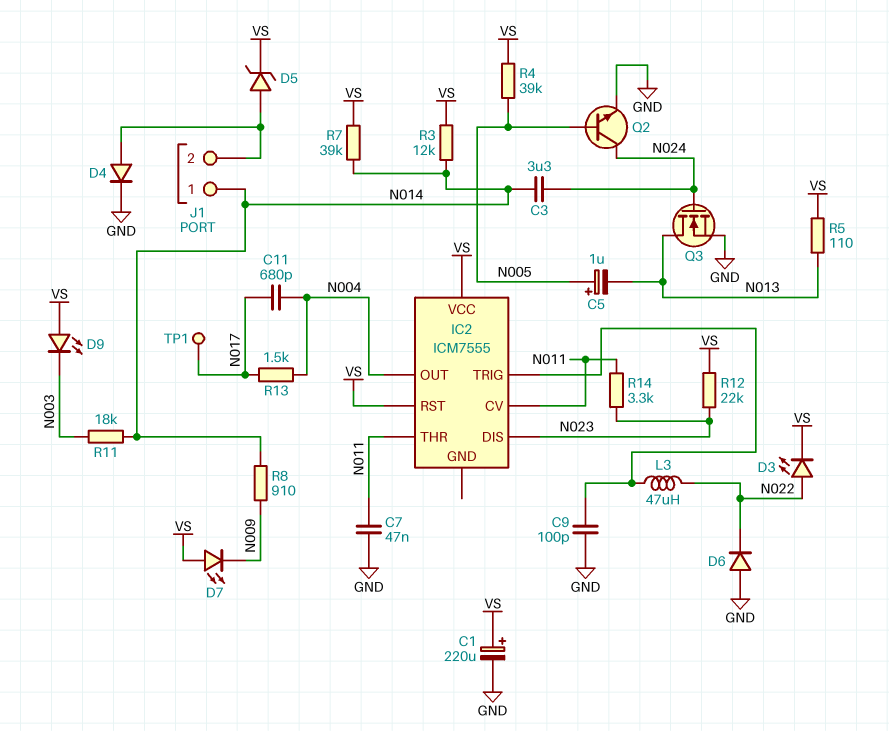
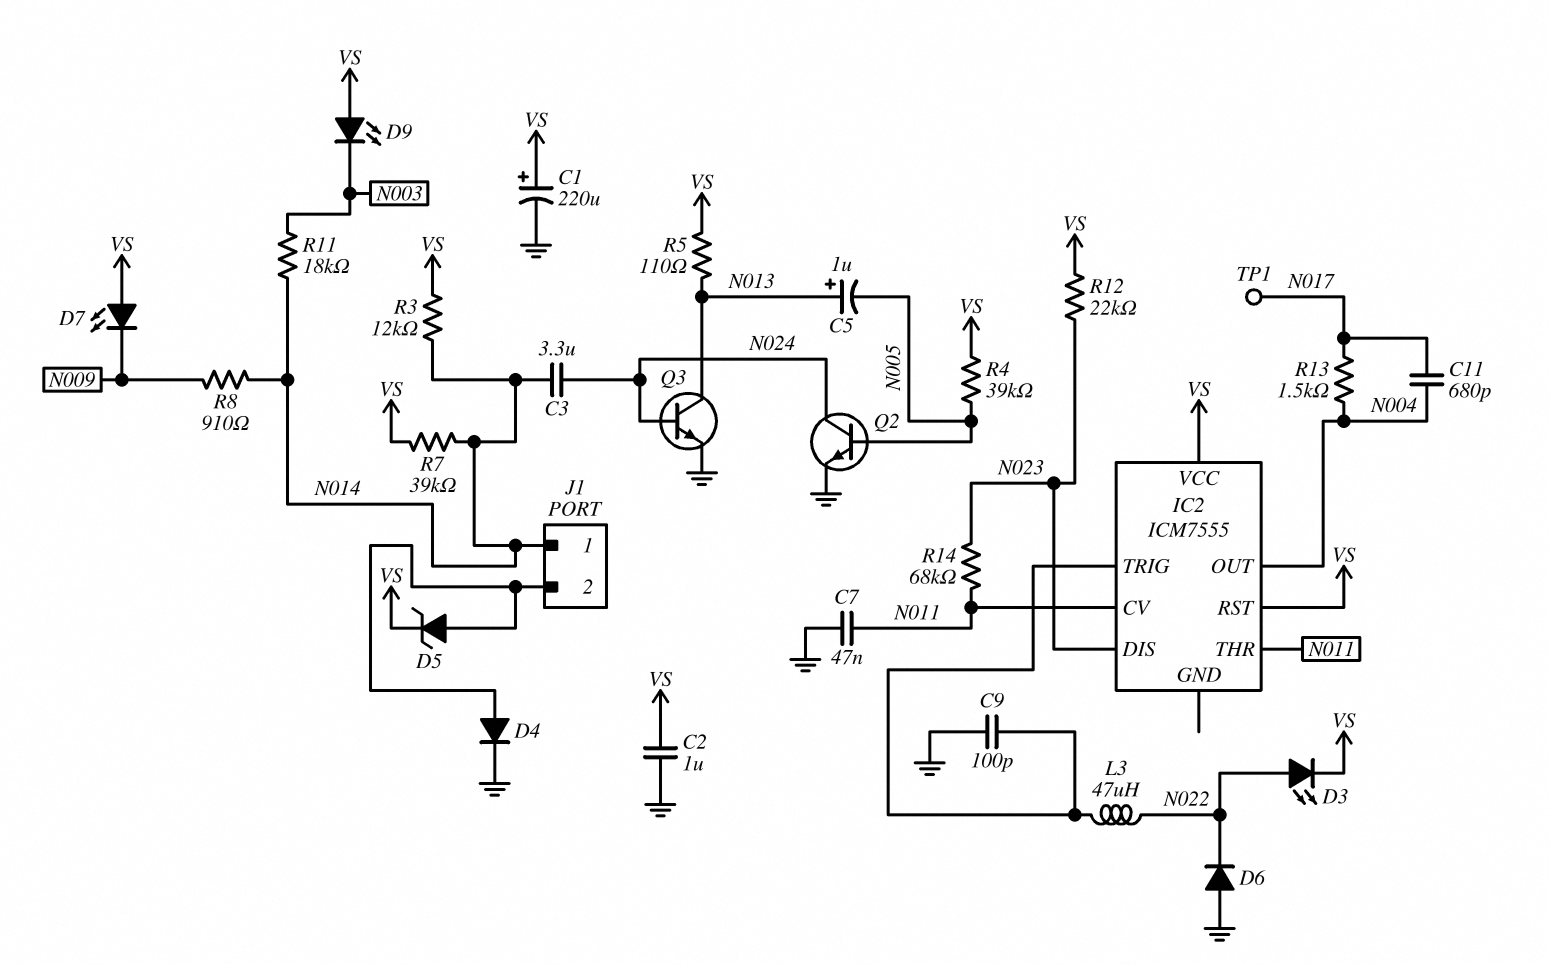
C2: none -> 1uF (GND, VS)
C5: 1uF (plus N005, minus N013) -> 1uF (plus N013, minus N005)
Q3: NMOS (G N024, D N013, S GND) -> NPN (B N024, C N013, E GND)
R14: 3.3k (N011, N023) -> 68k (N011, N023)

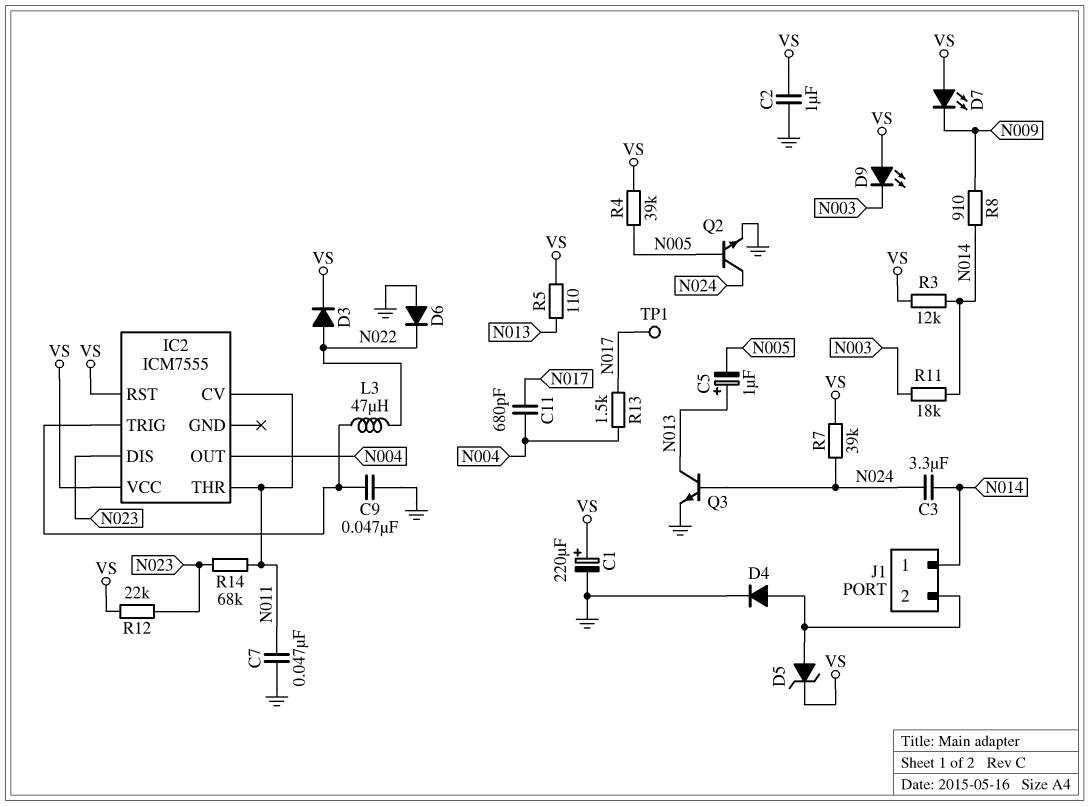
C9: 100pF (GND, IC2/TRIG) -> 47nF (GND, IC2/TRIG)
D3: LED (A N022, K VS) -> diode (A N022, K VS)
R7: 39k (N014, VS) -> 39k (N024, VS)

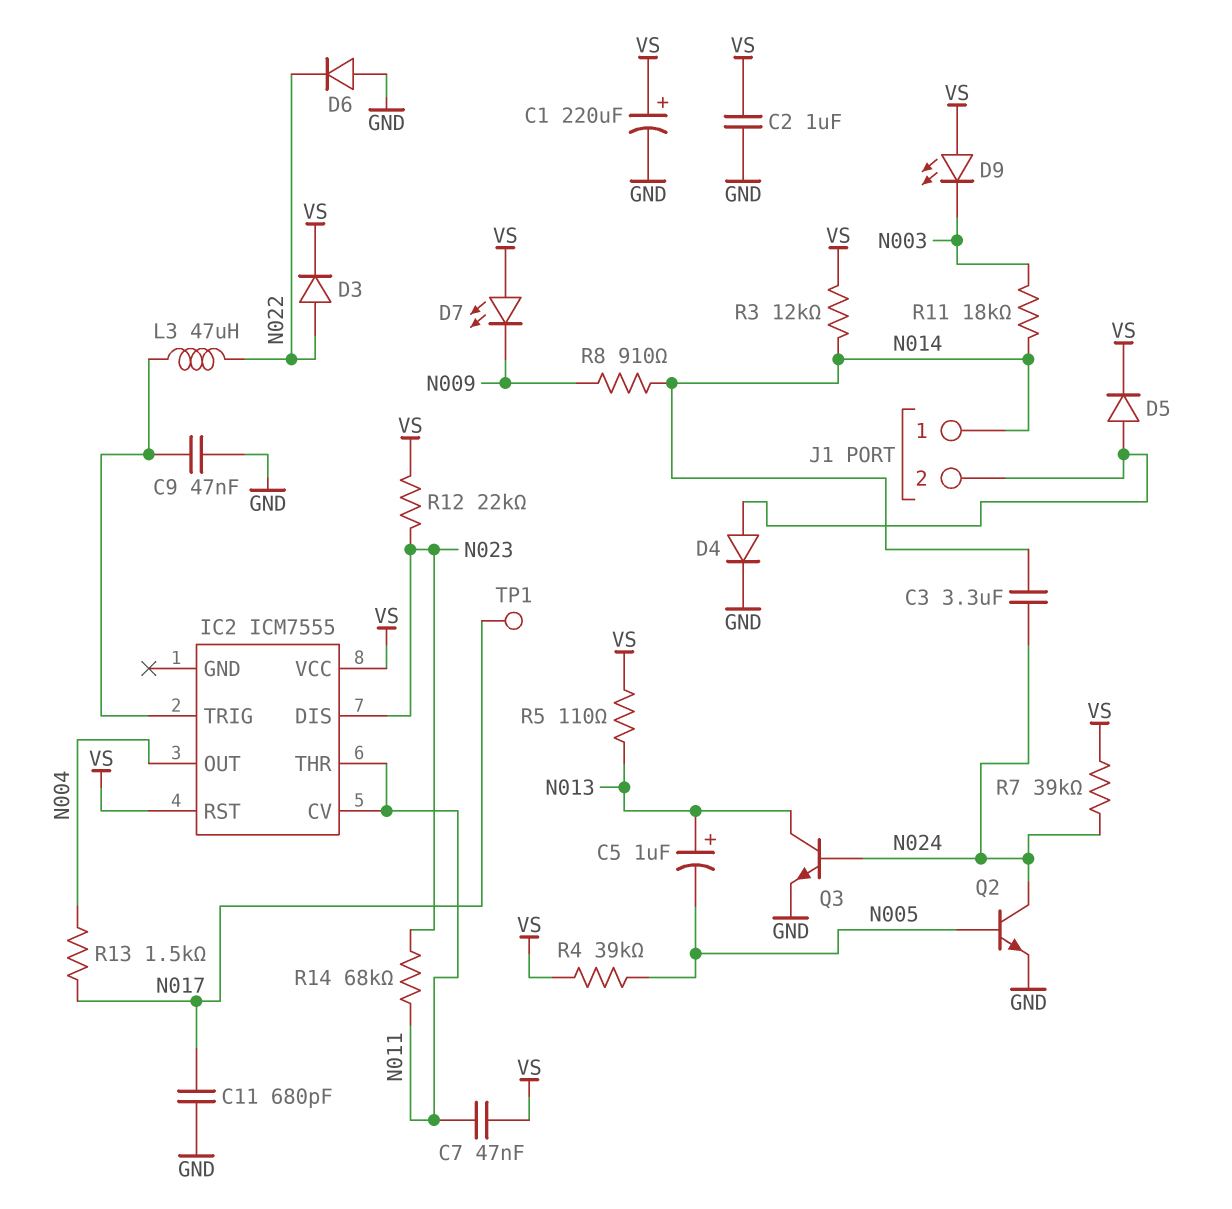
C7: 47nF (GND, N011) -> 47nF (N011, VS)
C11: 680pF (N004, N017) -> 680pF (GND, N017)
D5: zener (A J1/2, K VS) -> diode (A J1/2, K VS)

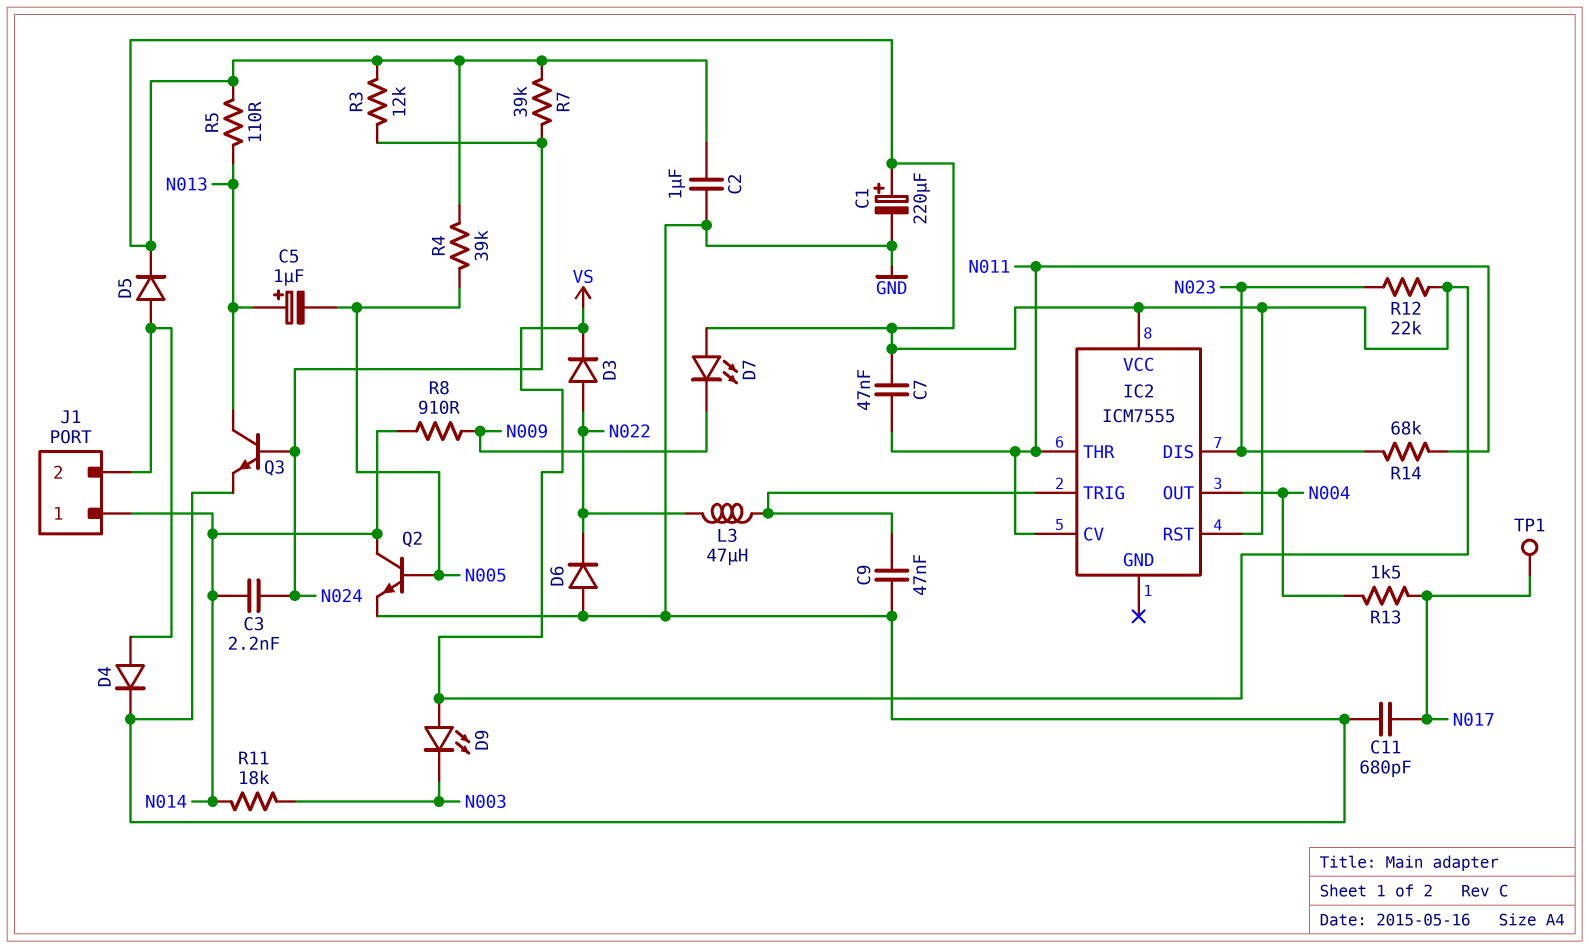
C3: 3.3uF (N014, N024) -> 2.2nF (N014, N024)
Q2: NPN (B N005, C N024, E GND) -> NPN (B N005, C N014, E GND)
R3: 12k (N014, VS) -> 12k (N024, VS)

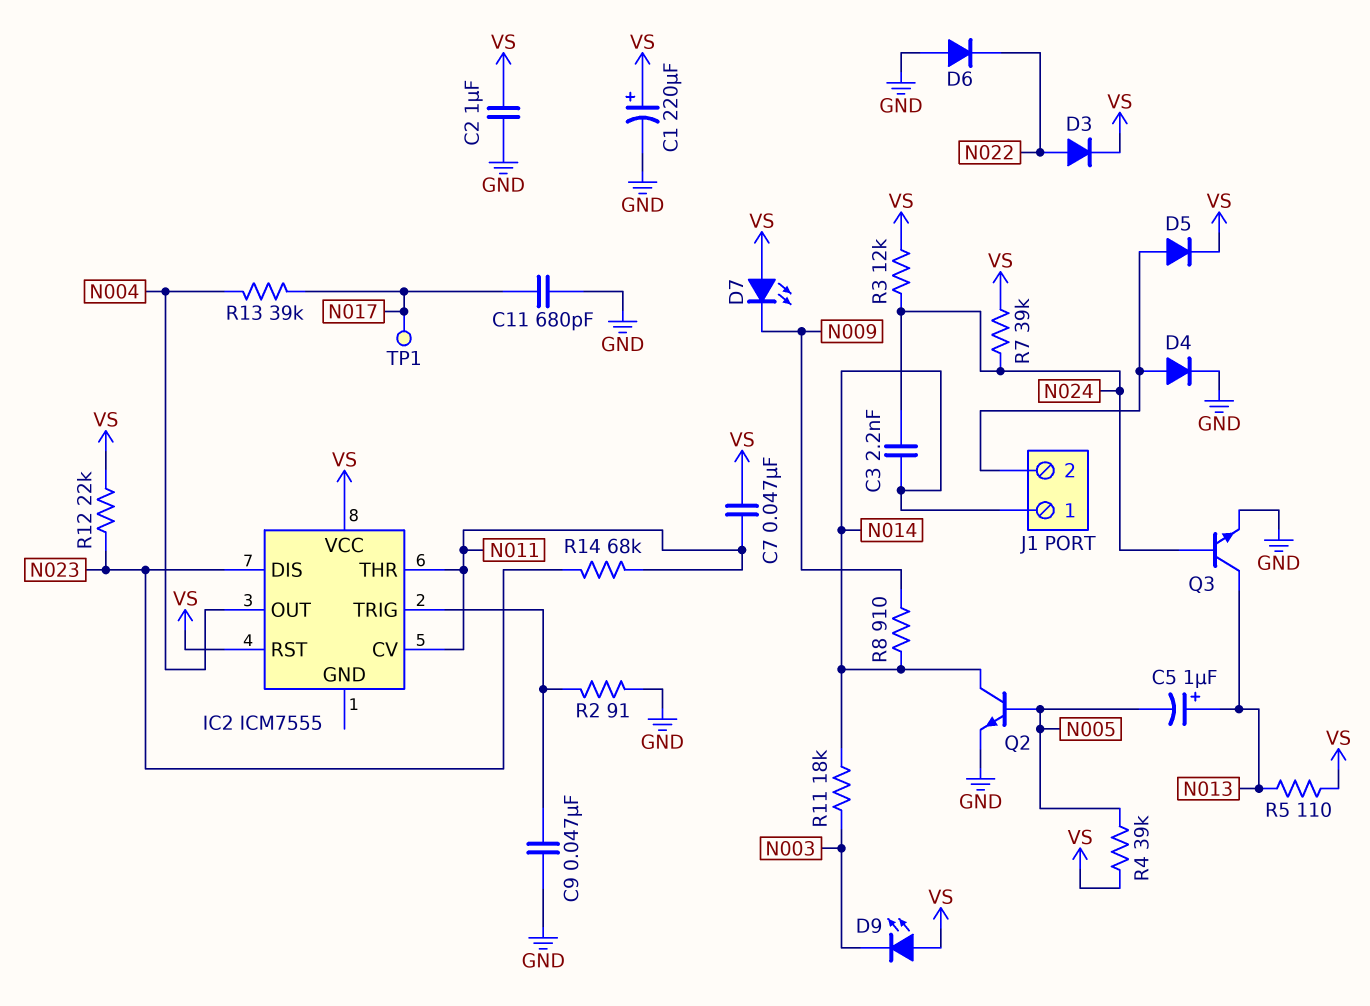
L3: 47uH (IC2/TRIG, N022) -> none
R2: none -> 91 (GND, IC2/TRIG)
R13: 1.5k (N004, N017) -> 39k (N004, N017)

